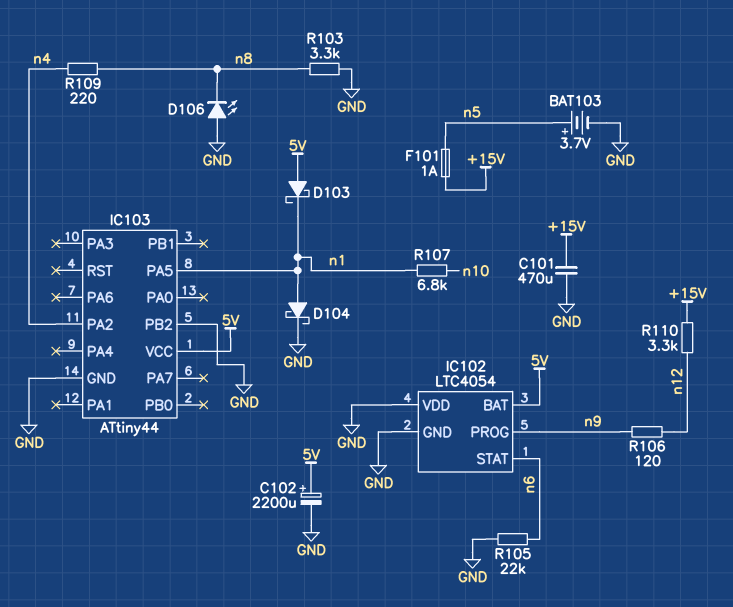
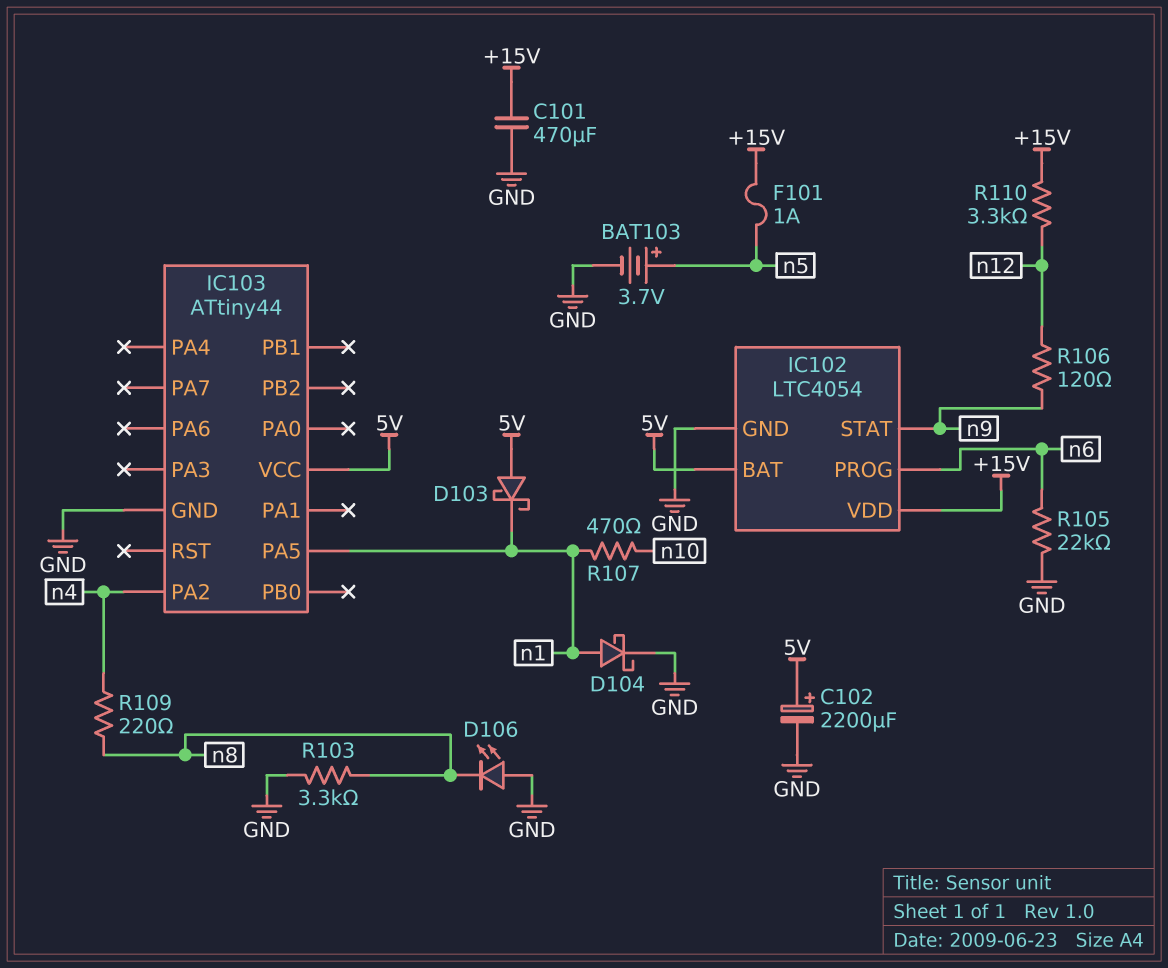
IC102 pin PROG: n9 -> n6
IC102 pin STAT: n6 -> n9
IC102 pin VDD: GND -> +15V
IC103 pin PB2: GND -> none
R107: 6.8k (n1, n10) -> 470 (n1, n10)

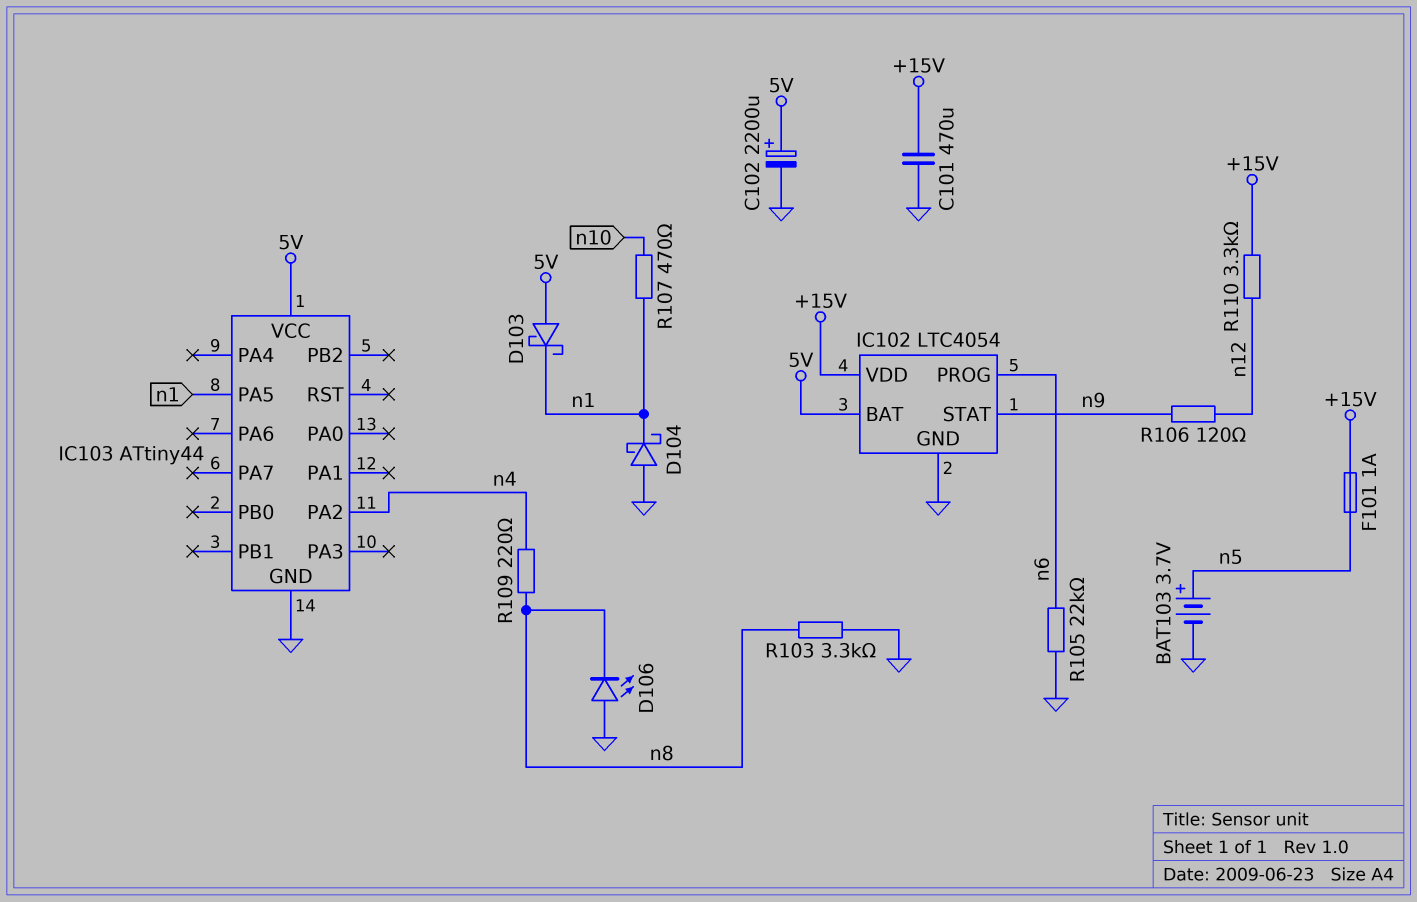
D104: schottky (A n1, K GND) -> schottky (A GND, K n1)

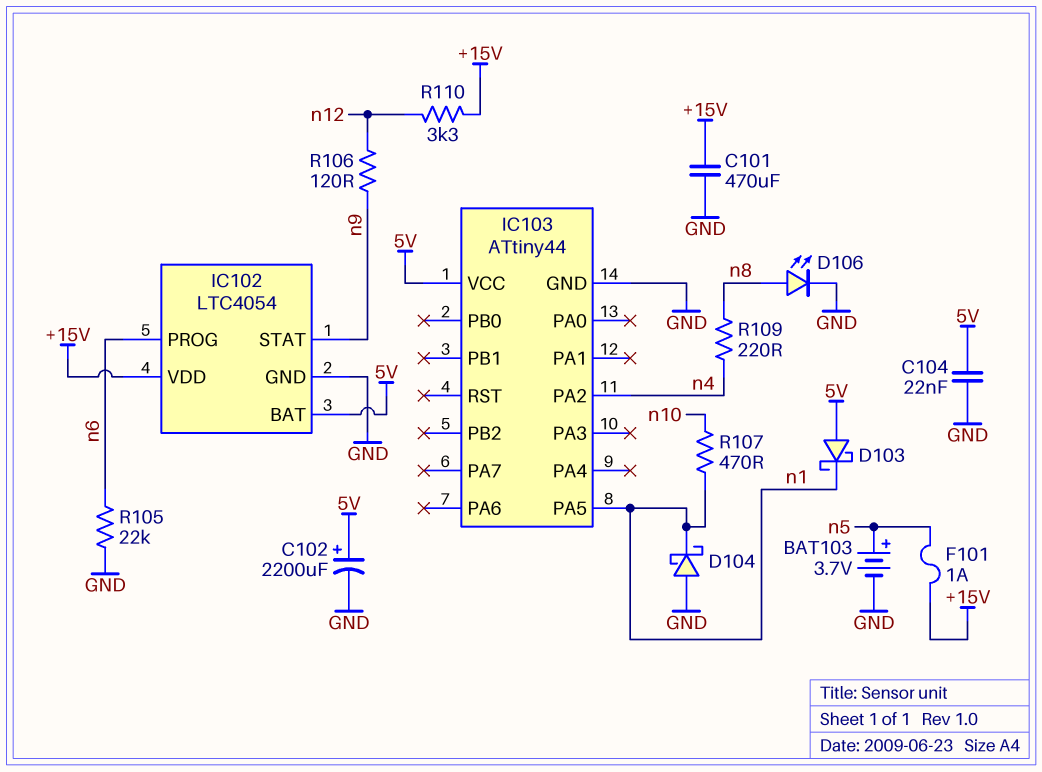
C104: none -> 22nF (5V, GND)
D106: LED (A GND, K n8) -> LED (A n8, K GND)
R103: 3.3k (GND, n8) -> none

